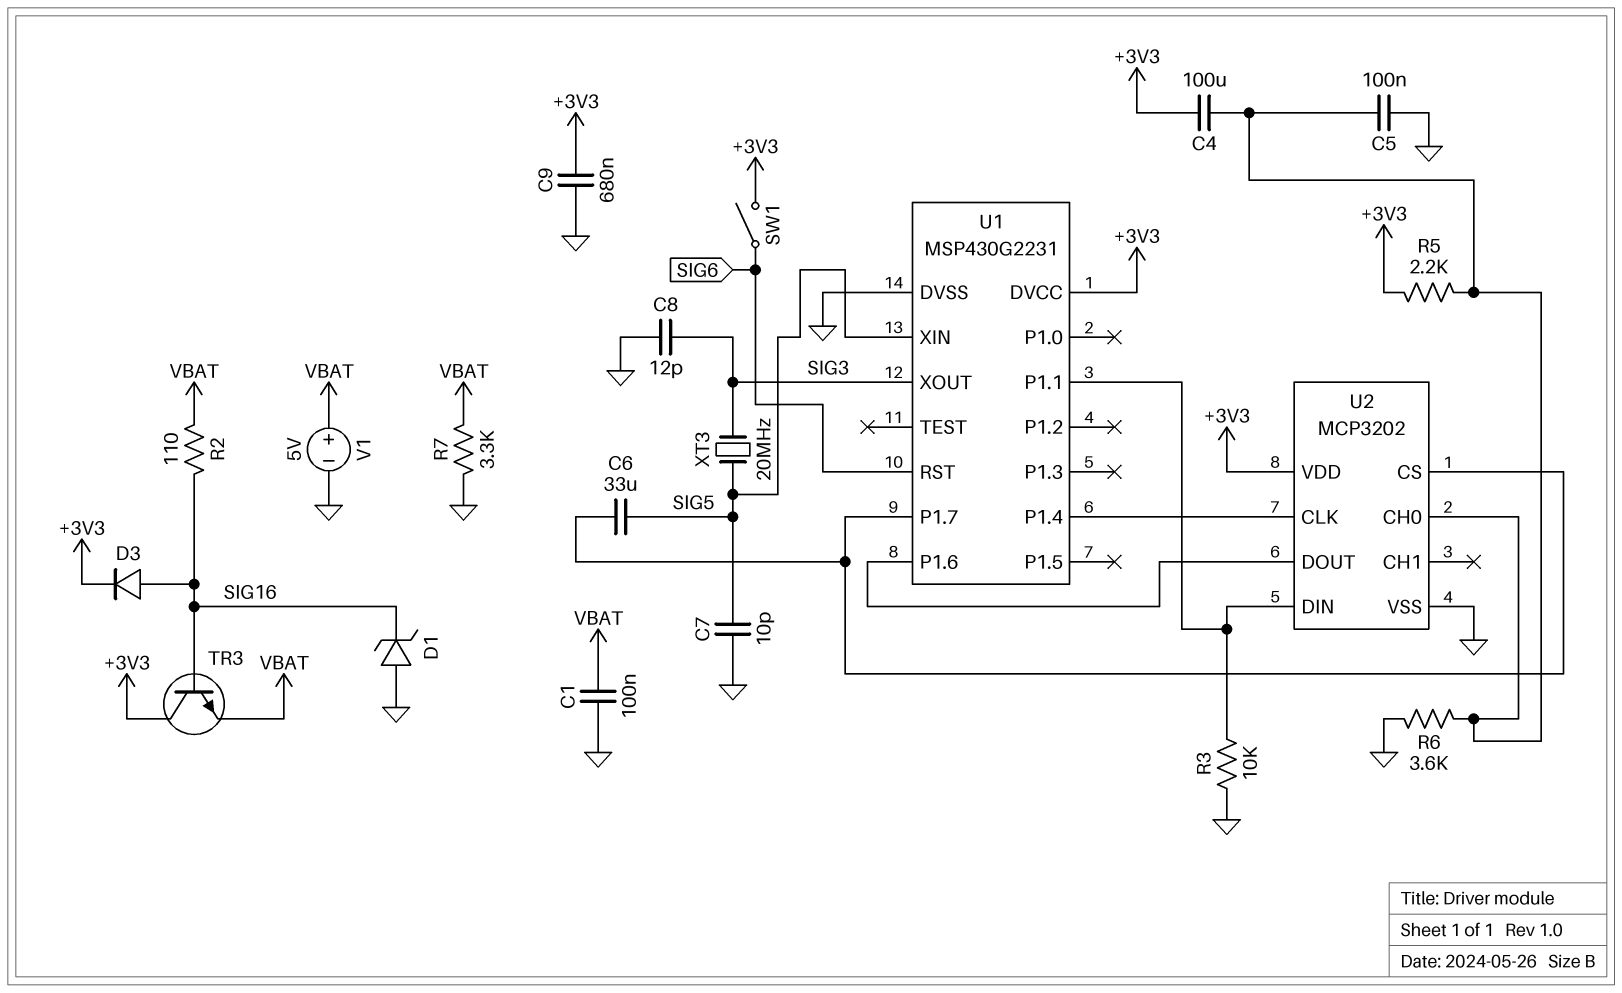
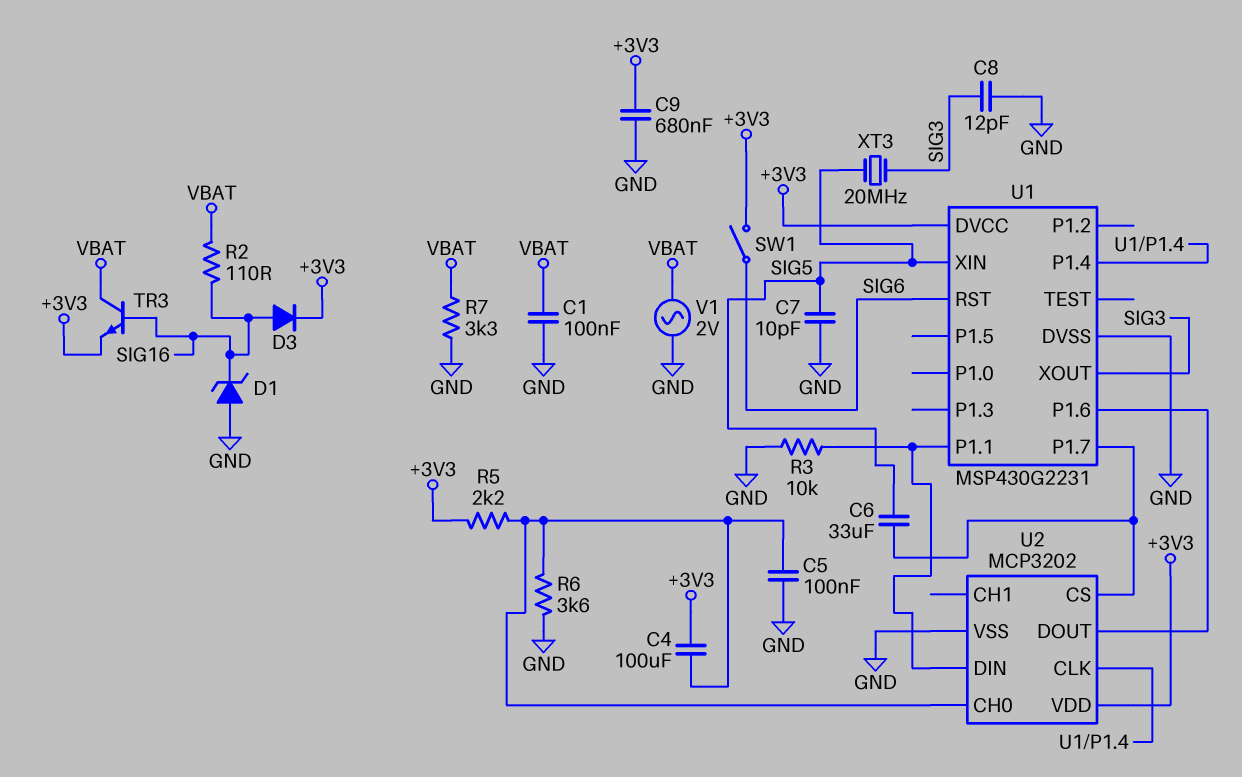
TR3: NPN (B SIG16, C +3V3, E VBAT) -> NPN (B SIG16, C VBAT, E +3V3)
V1: 5V (plus VBAT, minus GND) -> AC 2V (GND, VBAT)

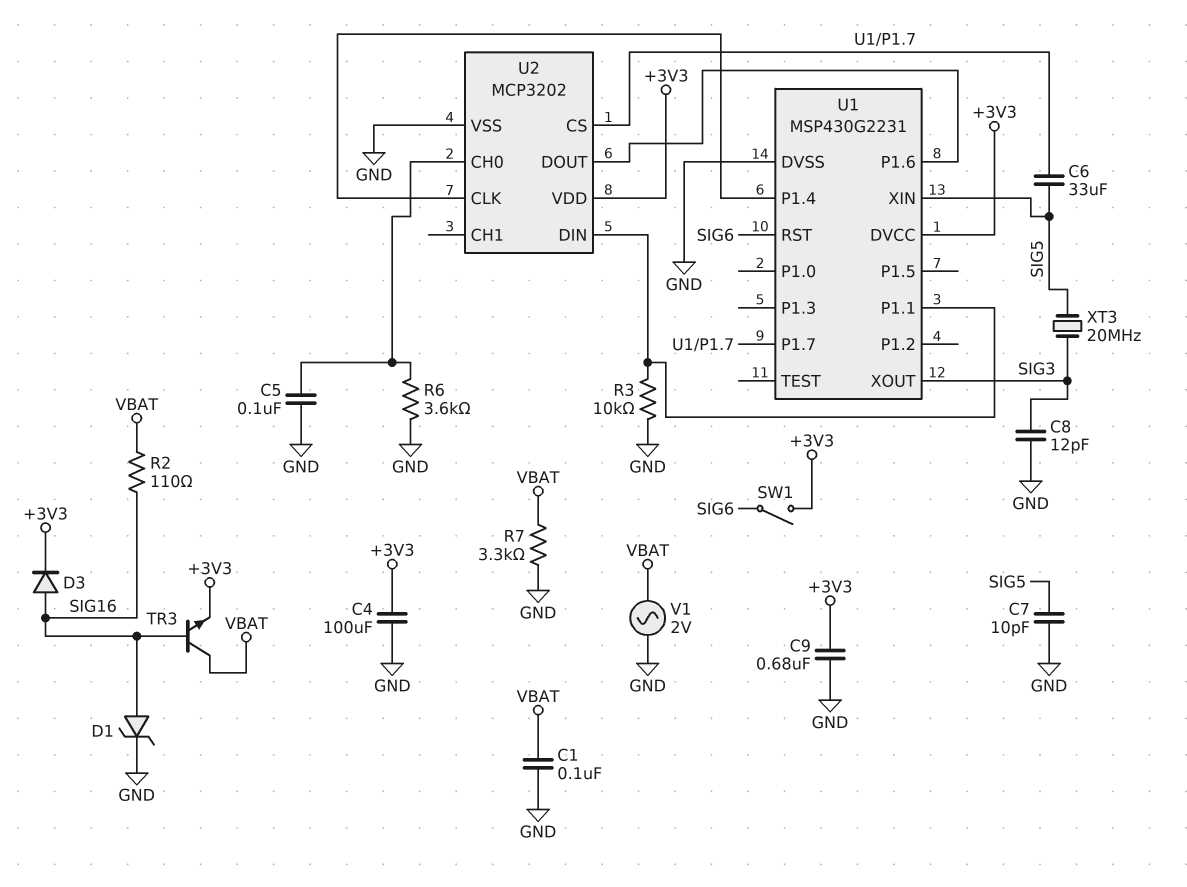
C4: 100uF (+3V3, U2/CH0) -> 100uF (+3V3, GND)
D1: zener (A GND, K SIG16) -> zener (A SIG16, K GND)
R5: 2.2k (+3V3, U2/CH0) -> none

